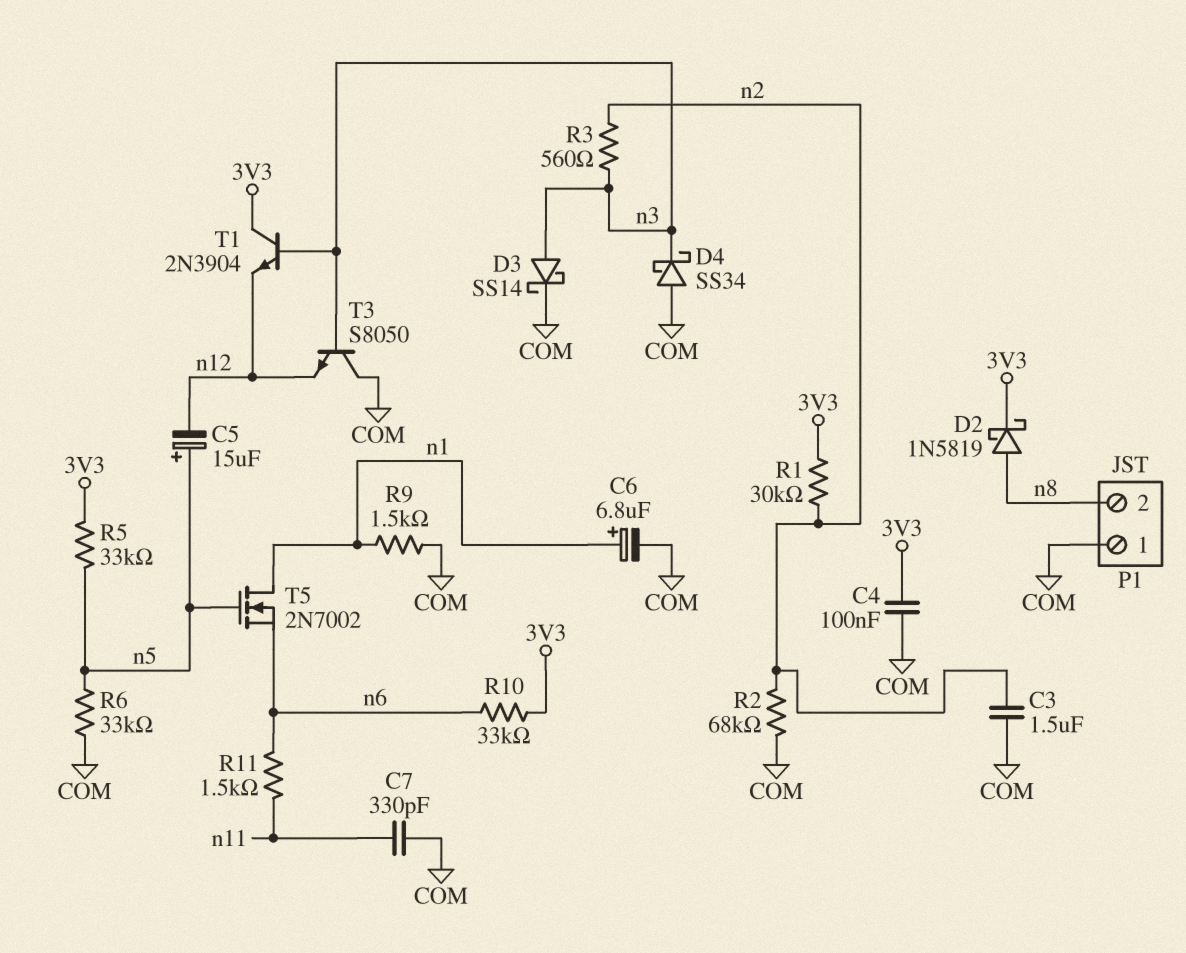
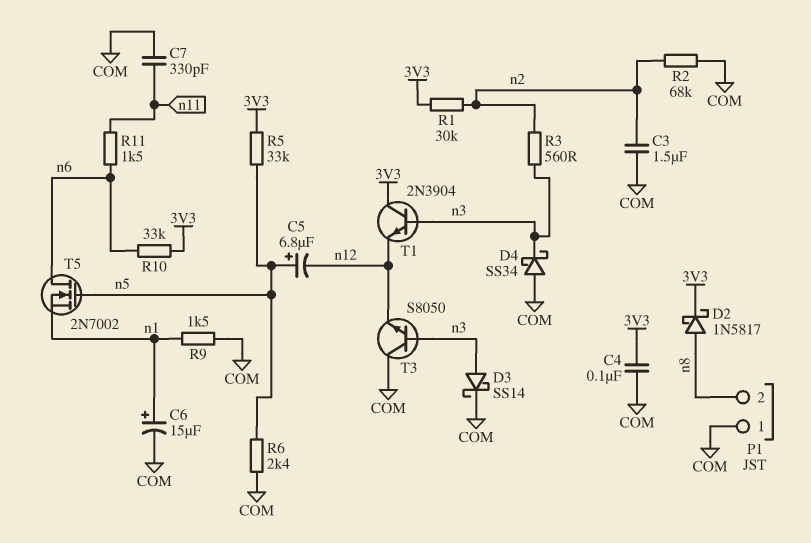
C5: 15uF (plus n5, minus n12) -> 6.8uF (plus n5, minus n12)
C6: 6.8uF (plus n1, minus COM) -> 15uF (plus n1, minus COM)
D2: schottky 1N5819 (A n8, K 3V3) -> schottky 1N5817 (A n8, K 3V3)
R6: 33k (COM, n5) -> 2.4k (COM, n5)
T5: NMOS 2N7002 (G n5, D n1, S n6) -> NMOS 2N7002 (G n5, D n6, S n1)

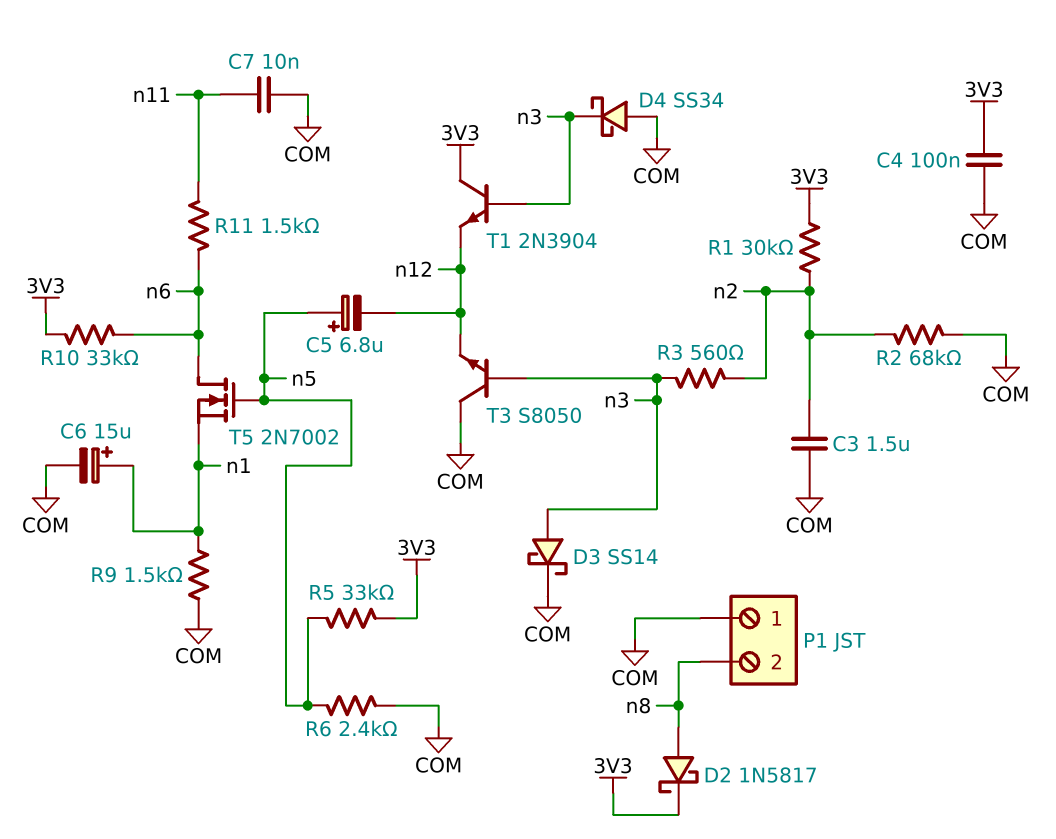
C7: 330pF (COM, n11) -> 10nF (COM, n11)

